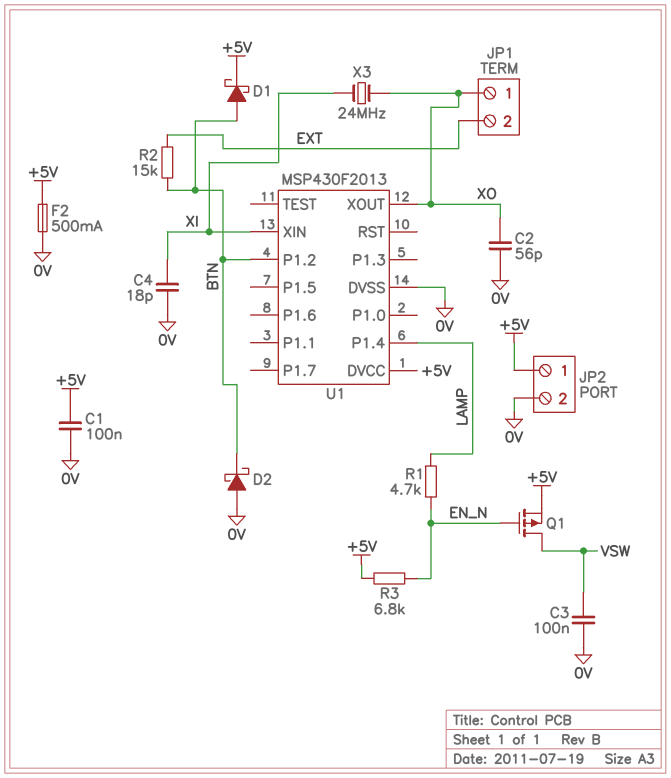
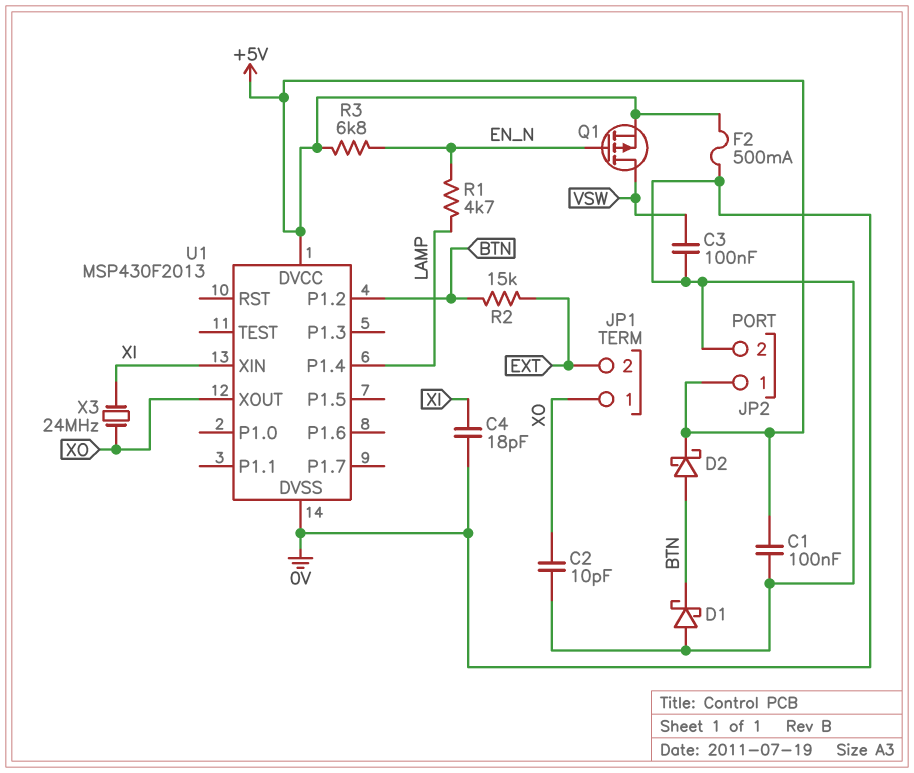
C2: 56pF (0V, XO) -> 10pF (0V, XO)
D1: schottky (A BTN, K +5V) -> schottky (A 0V, K BTN)
D2: schottky (A 0V, K BTN) -> schottky (A BTN, K +5V)

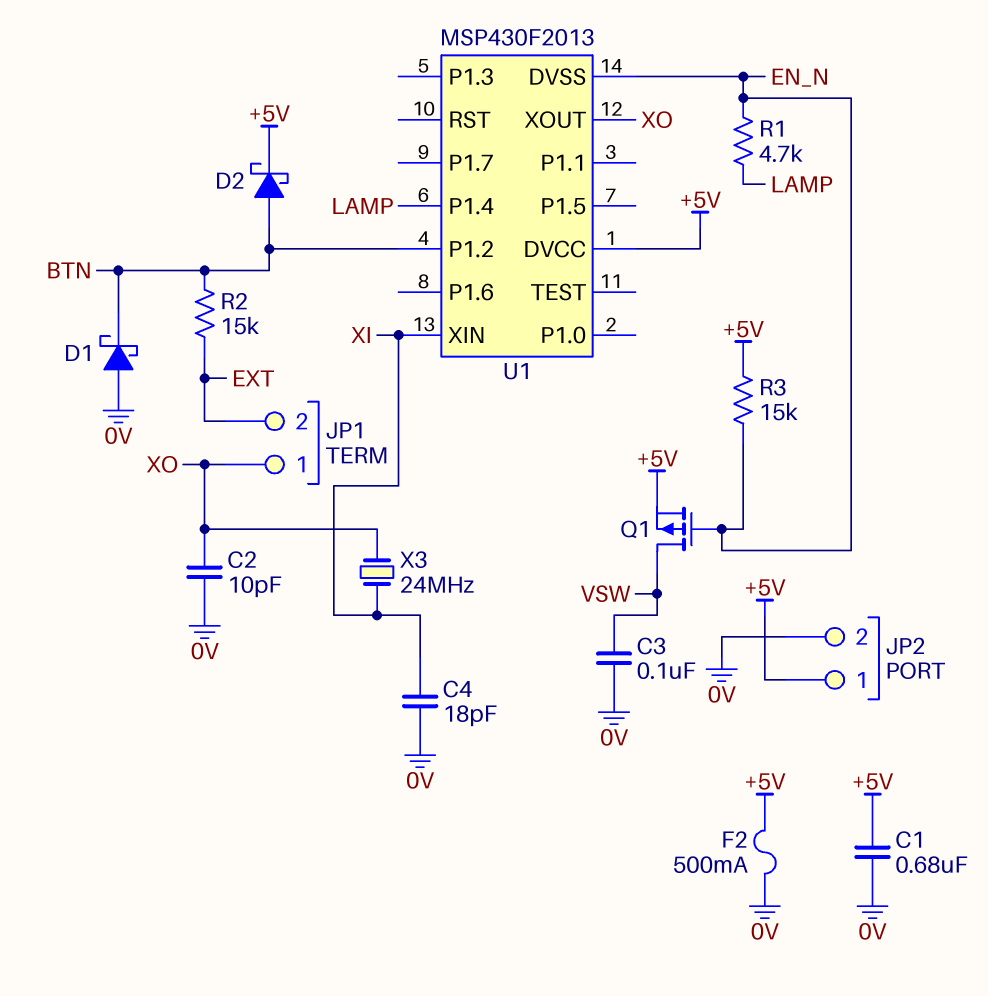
C1: 100nF (+5V, 0V) -> 680nF (+5V, 0V)
R3: 6.8k (+5V, EN_N) -> 15k (+5V, EN_N)
U1 pin DVSS: 0V -> EN_N

